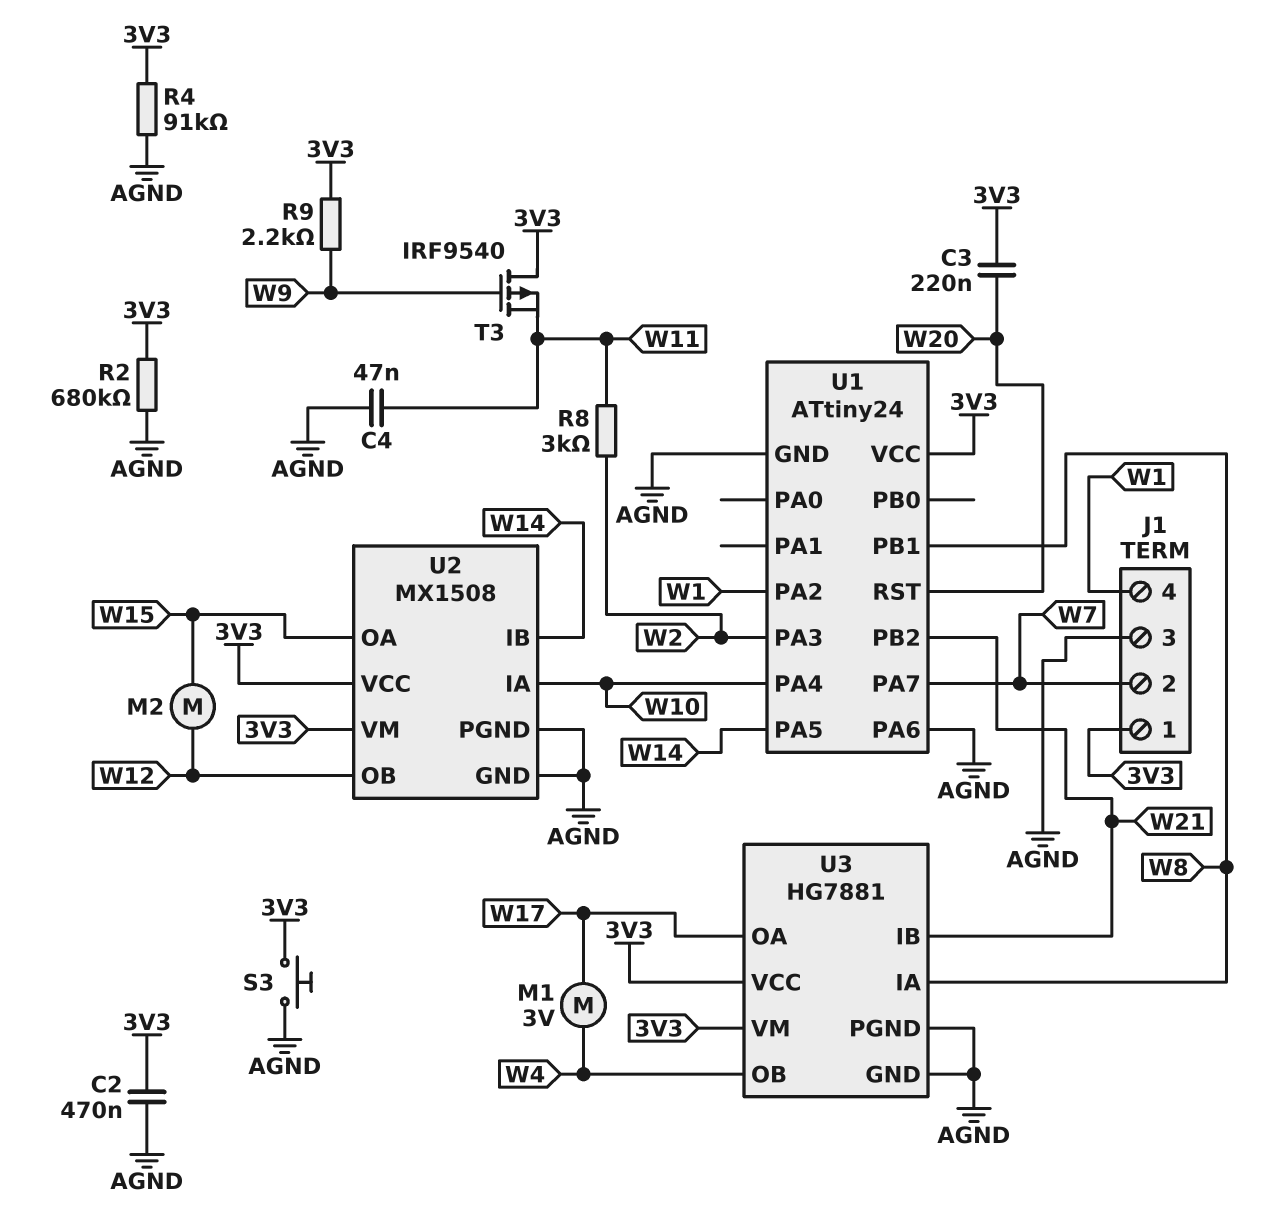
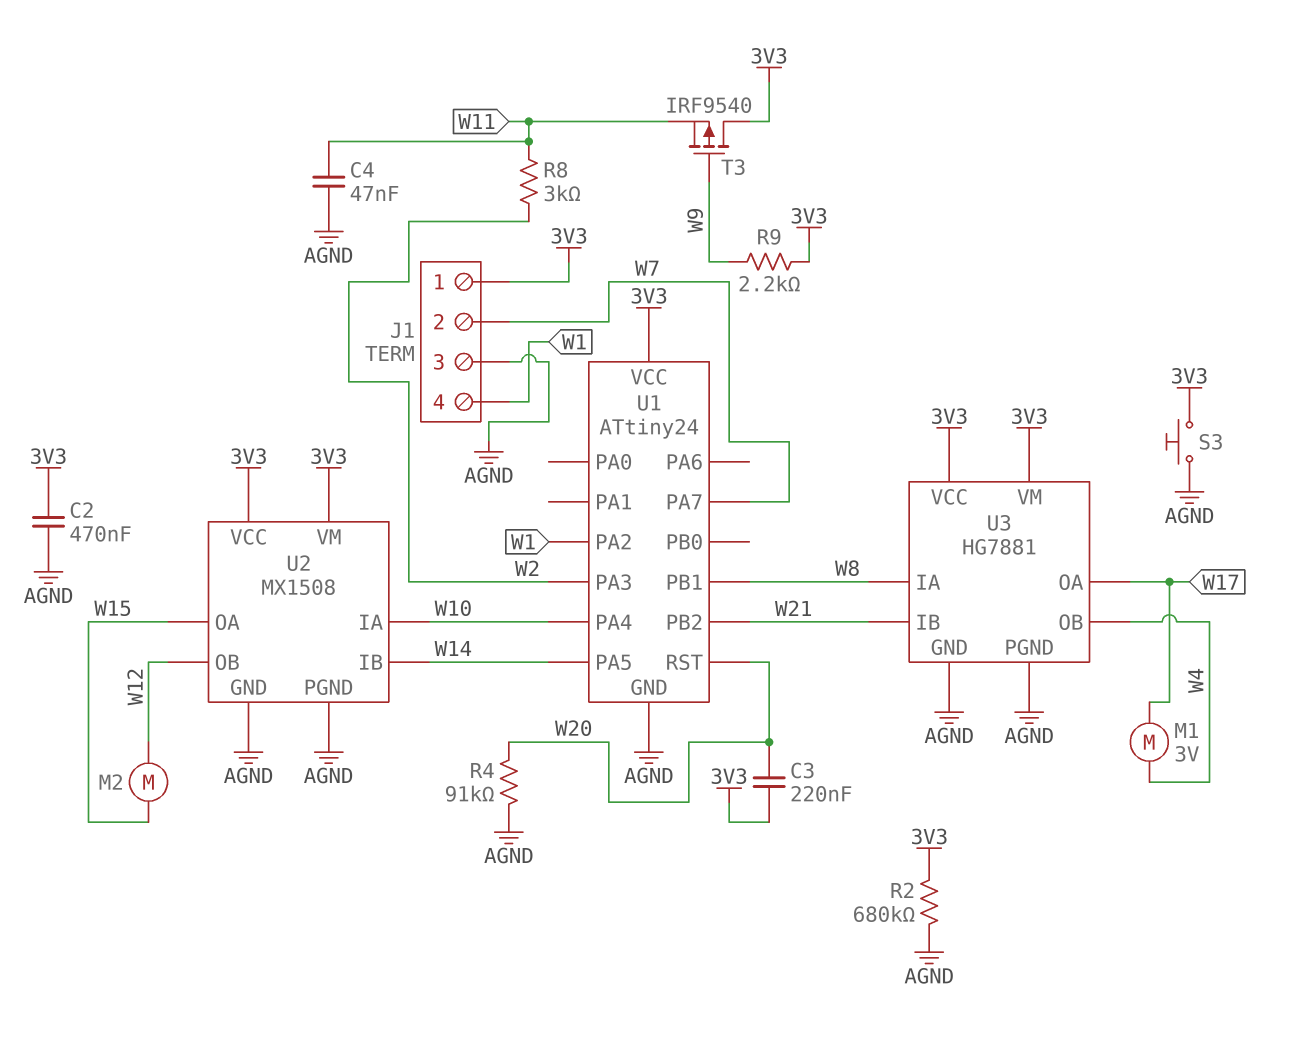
R4: 91k (3V3, AGND) -> 91k (AGND, W20)
U1 pin PA6: AGND -> none

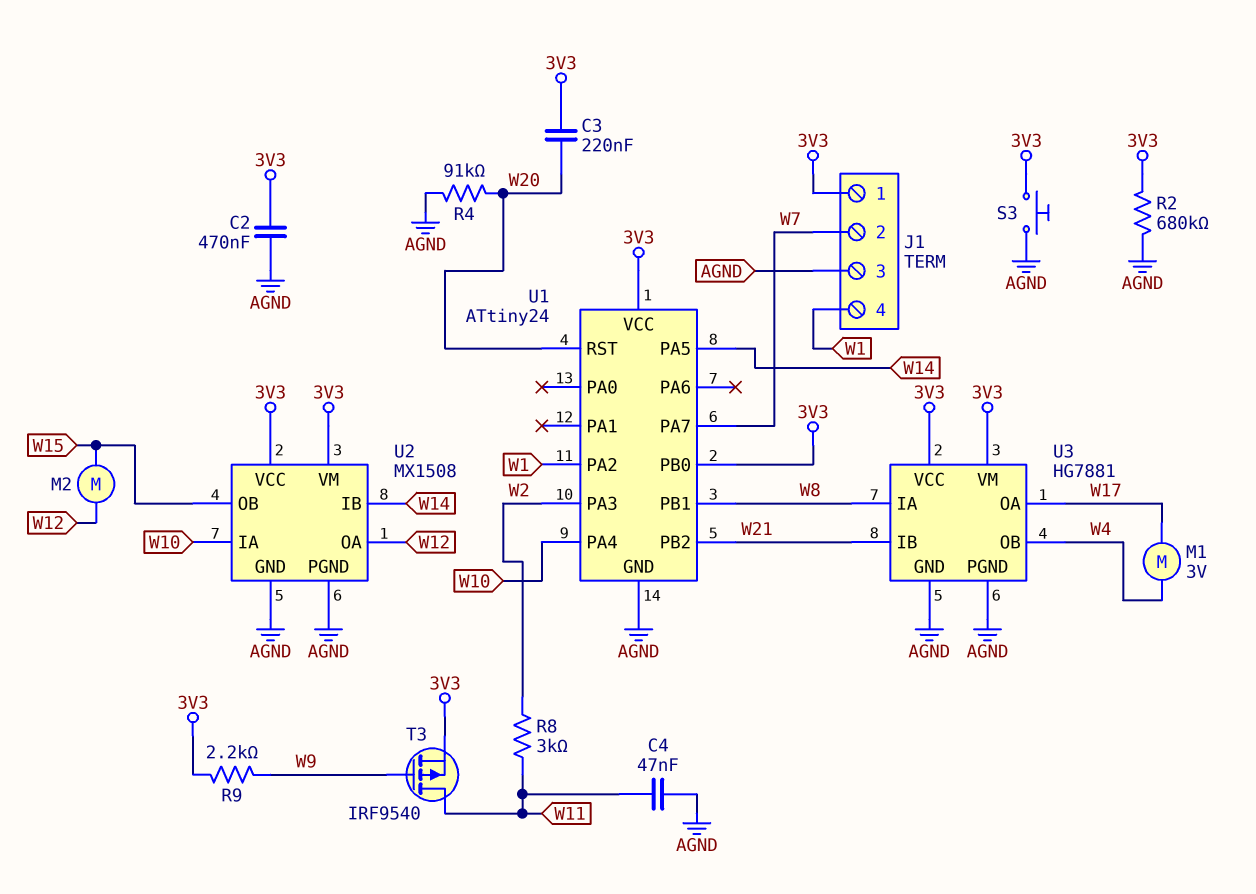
T3: PMOS IRF9540 (G W9, D 3V3, S W11) -> PMOS IRF9540 (G W9, D W11, S 3V3)
U1 pin PB0: none -> 3V3
U2 pin OA: W15 -> W12
U2 pin OB: W12 -> W15

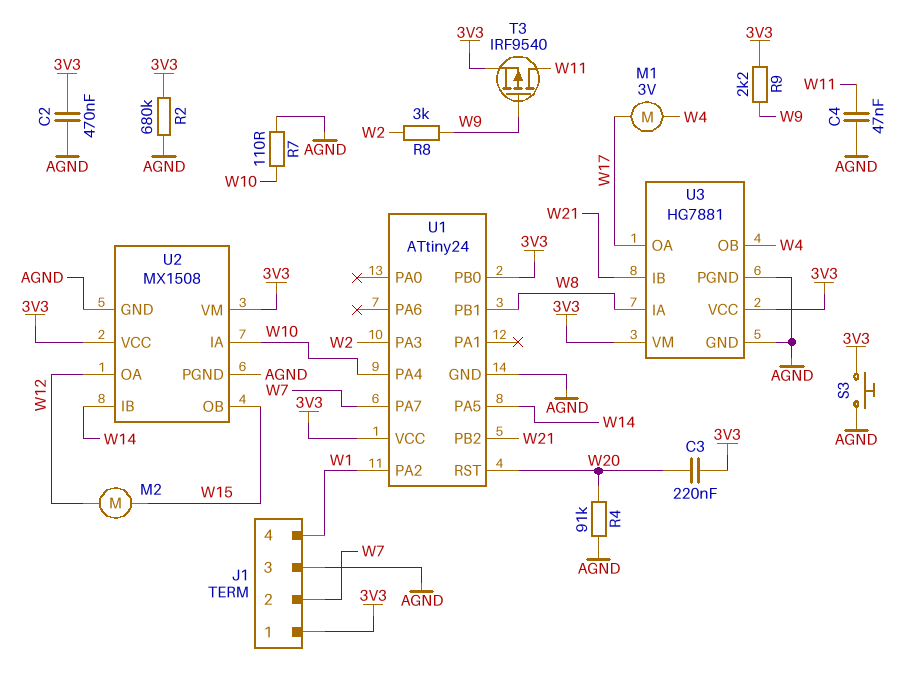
R7: none -> 110 (AGND, W10)
R8: 3k (W2, W11) -> 3k (W2, W9)

